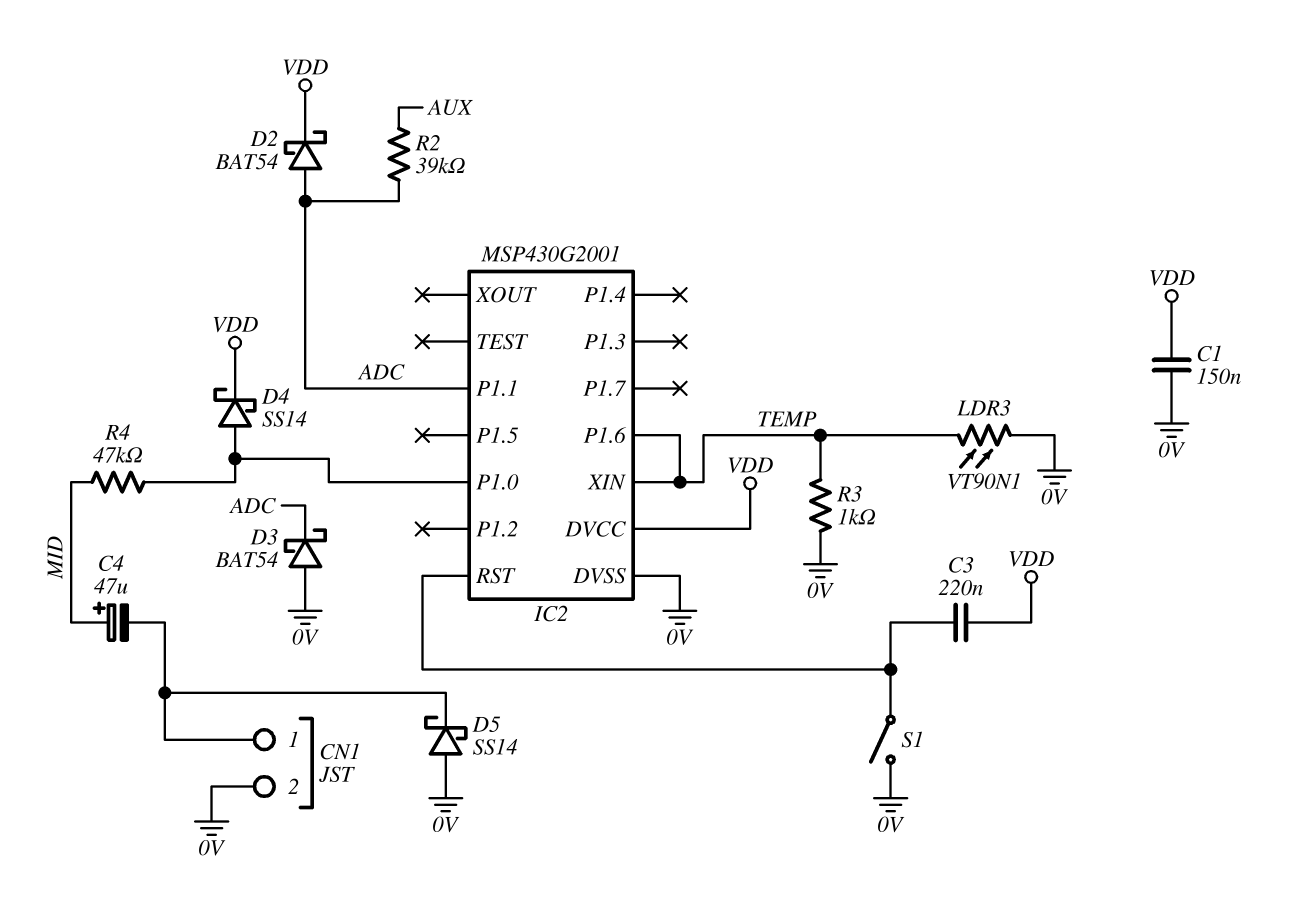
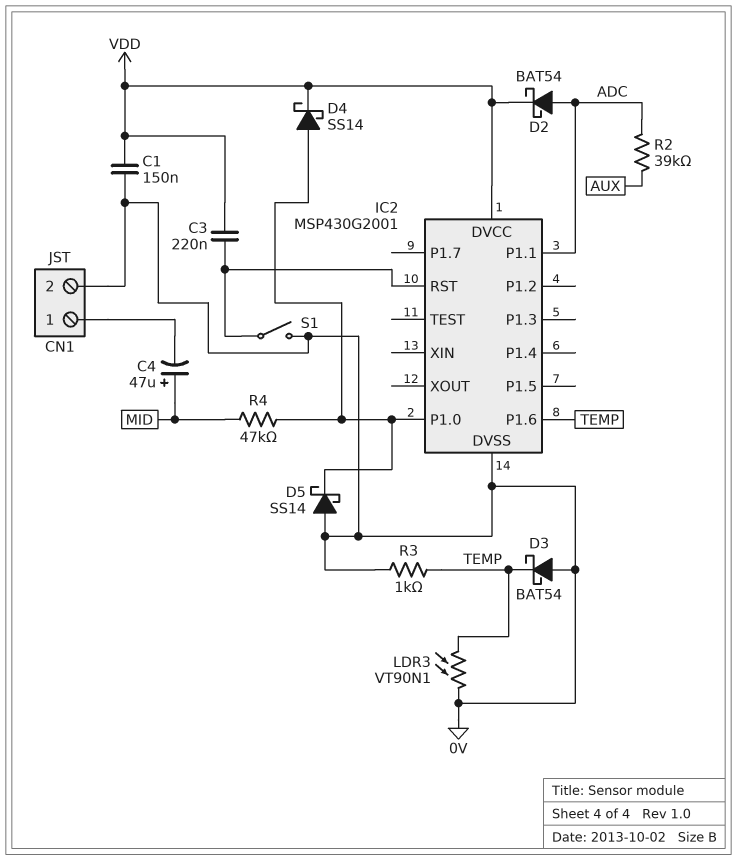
D3: schottky BAT54 (A 0V, K ADC) -> schottky BAT54 (A 0V, K TEMP)
D5: schottky SS14 (A 0V, K CN1/1) -> schottky SS14 (A 0V, K IC2/P1.0)
IC2 pin XIN: TEMP -> none

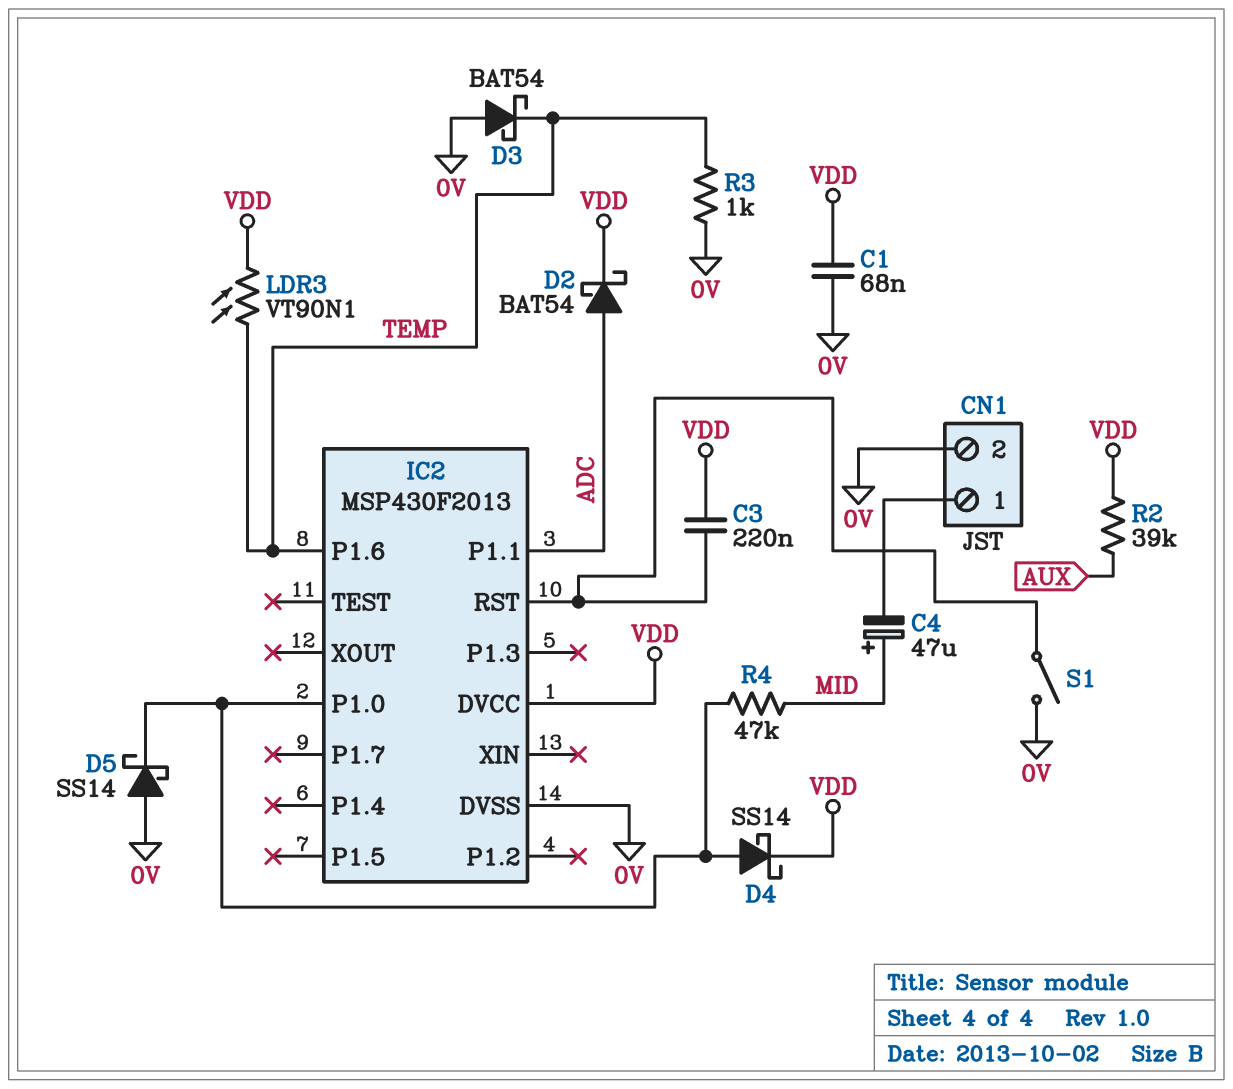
C1: 150nF (0V, VDD) -> 68nF (0V, VDD)
IC2: MSP430G2001 -> MSP430F2013
LDR3: VT90N1 (0V, TEMP) -> VT90N1 (TEMP, VDD)
R2: 39k (ADC, AUX) -> 39k (AUX, VDD)

